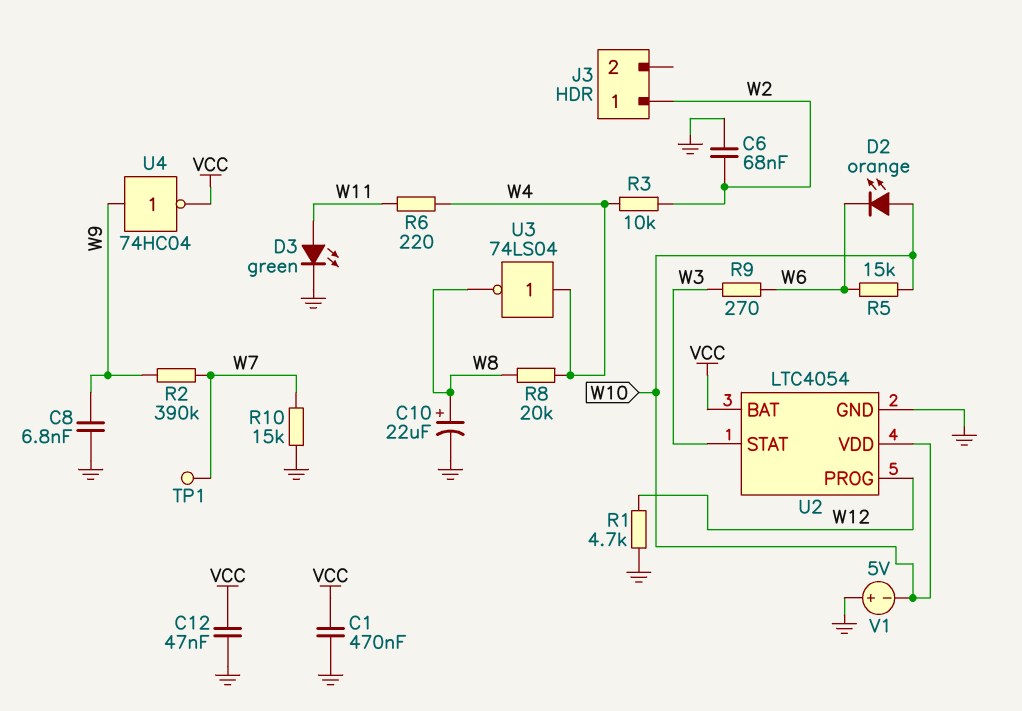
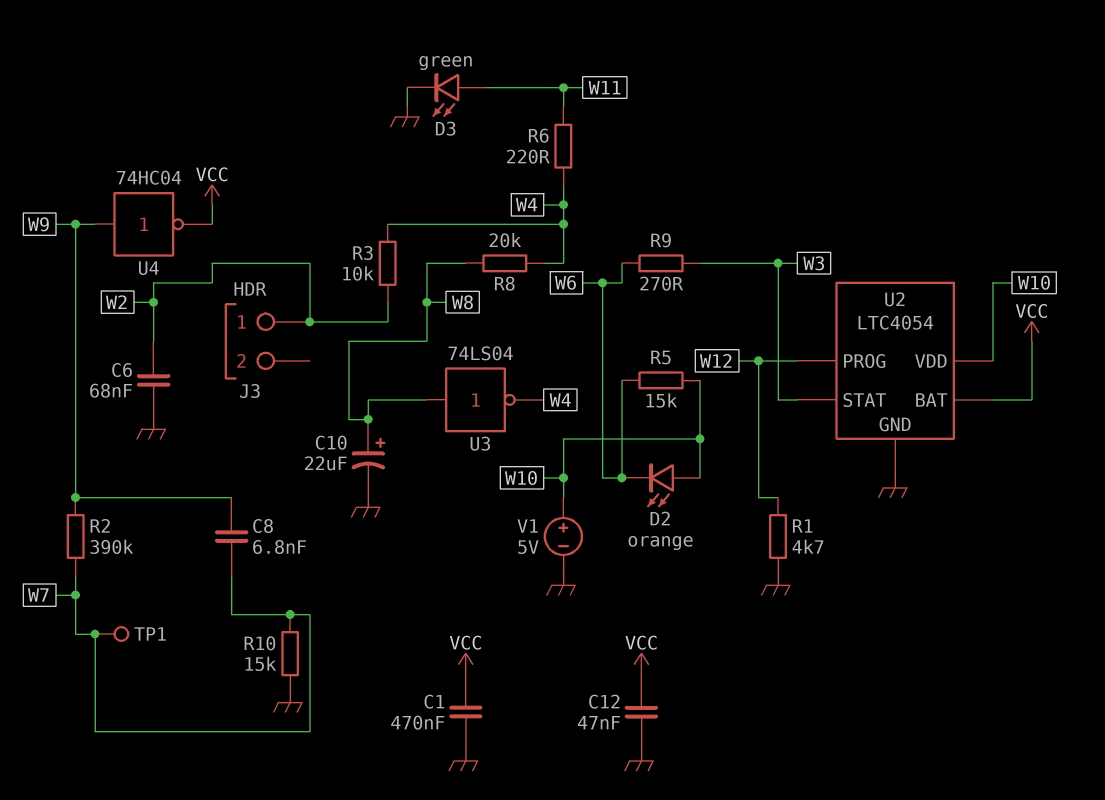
C8: 6.8nF (GND, W9) -> 6.8nF (W7, W9)
U3: NOT 74LS04 (in W4, out W8) -> NOT 74LS04 (in W8, out W4)
V1: 5V (plus GND, minus W10) -> 5V (plus W10, minus GND)

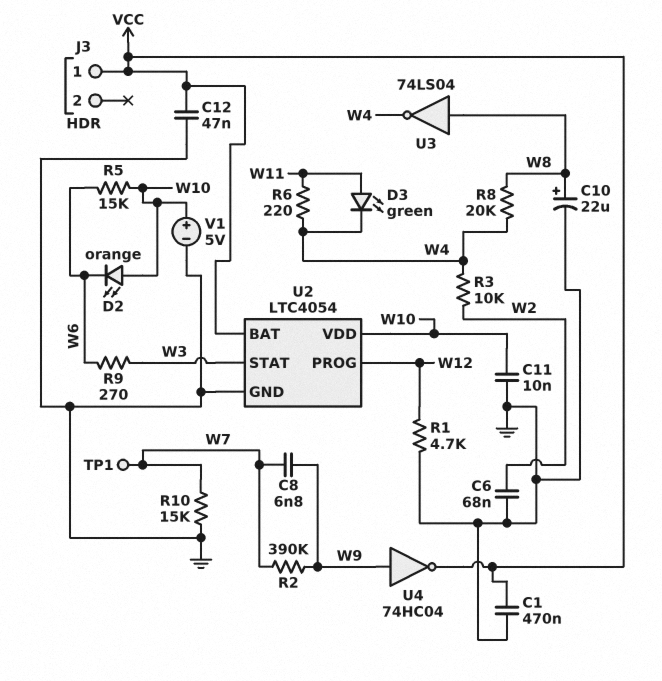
C11: none -> 10nF (GND, W10)
D3: LED green (A W11, K GND) -> LED green (A W11, K W4)
J3 pin 1: W2 -> VCC

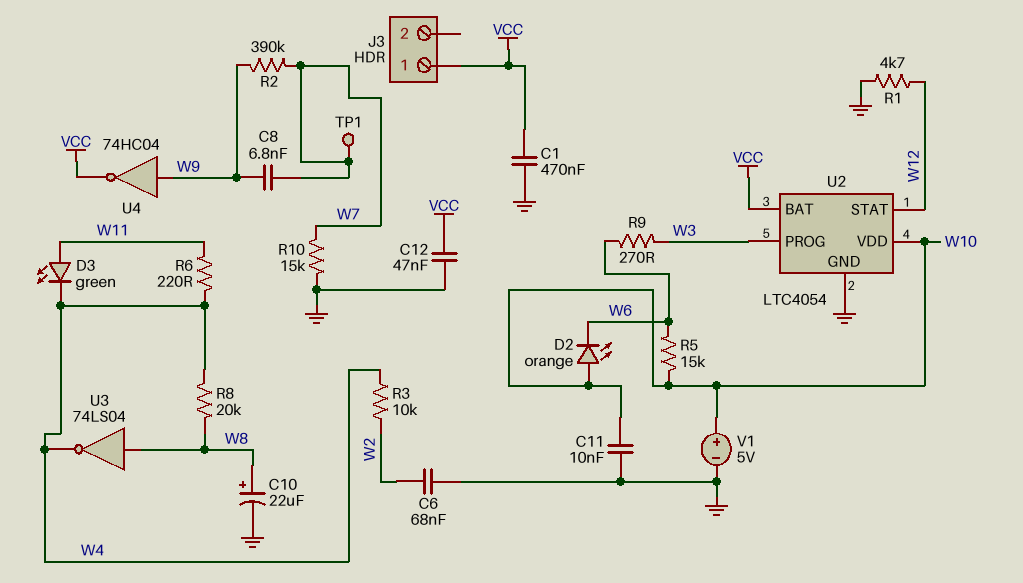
U2 pin PROG: W12 -> W3
U2 pin STAT: W3 -> W12

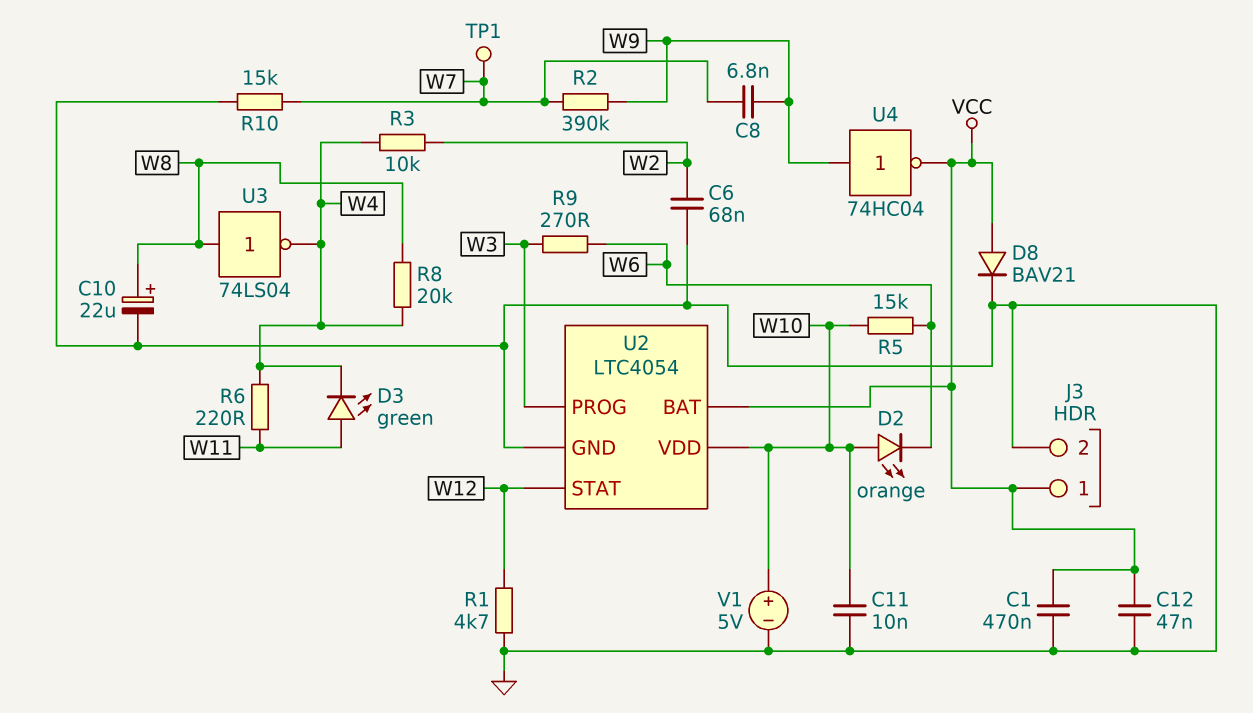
D8: none -> diode BAV21 (A VCC, K GND)
J3 pin 2: none -> GND

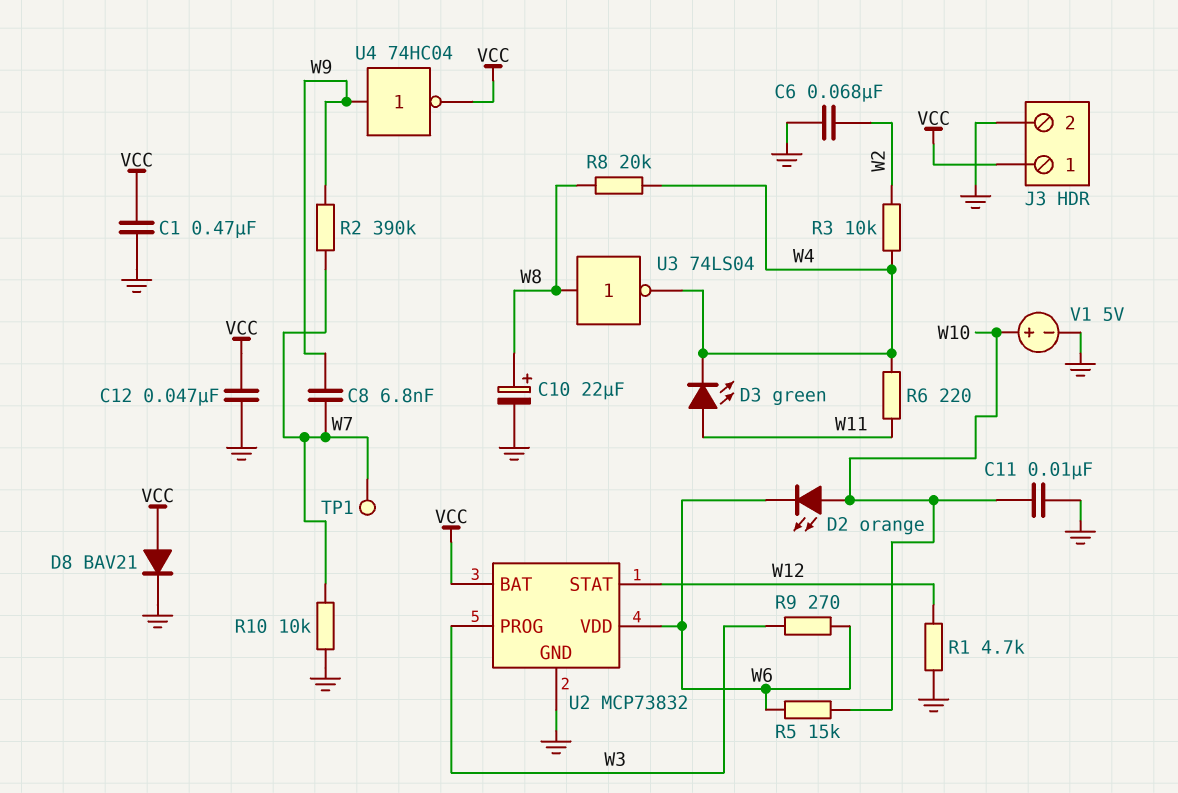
R10: 15k (GND, W7) -> 10k (GND, W7)
U2: LTC4054 -> MCP73832
U2 pin VDD: W10 -> W6

